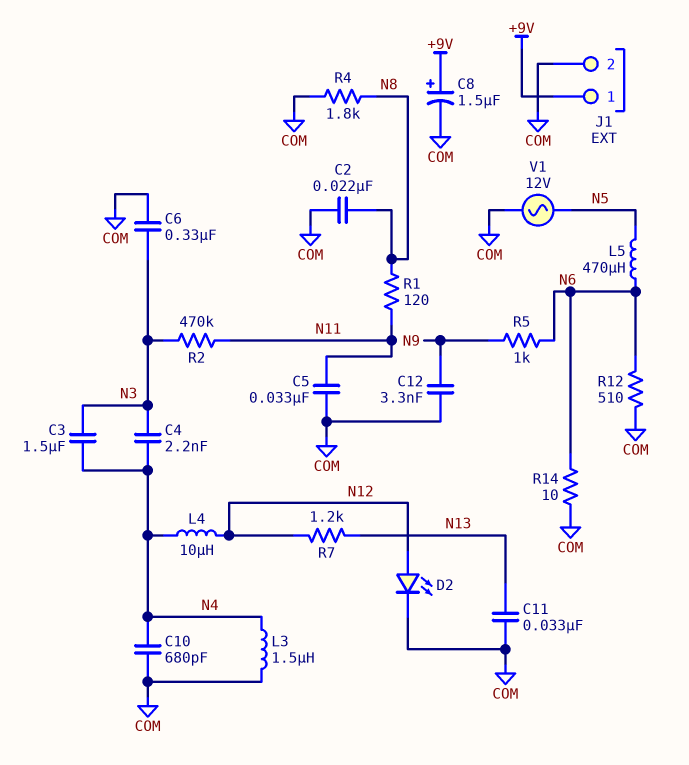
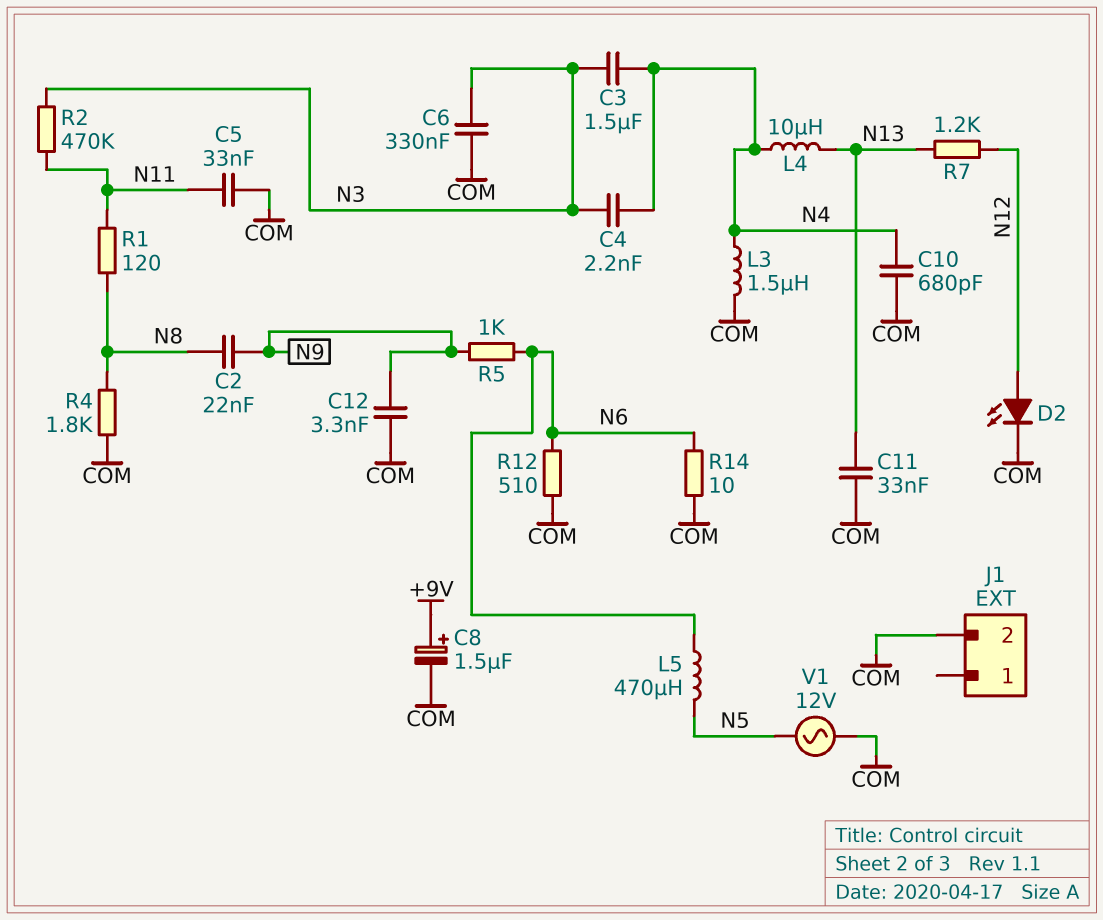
C2: 22nF (COM, N8) -> 22nF (N8, N9)
J1 pin 1: +9V -> none
L4: 10uH (N4, N12) -> 10uH (N4, N13)

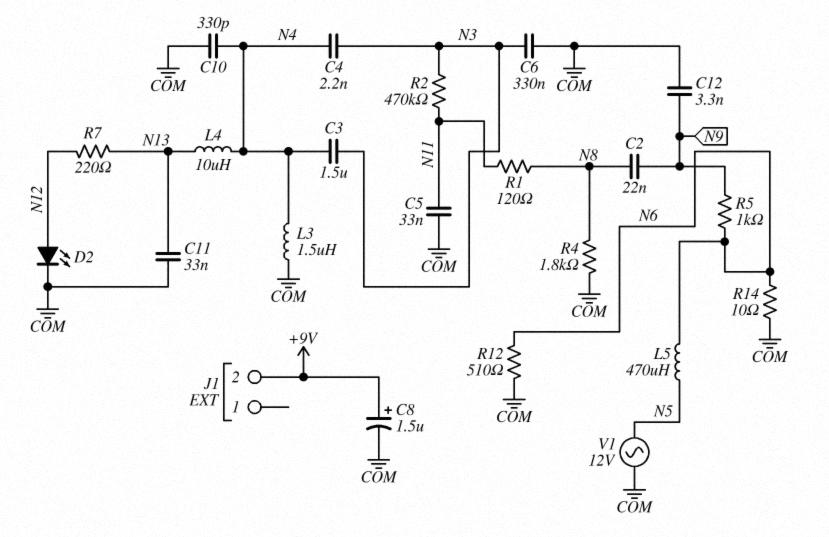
C10: 680pF (COM, N4) -> 330pF (COM, N4)
J1 pin 2: COM -> +9V
R7: 1.2k (N12, N13) -> 220 (N12, N13)

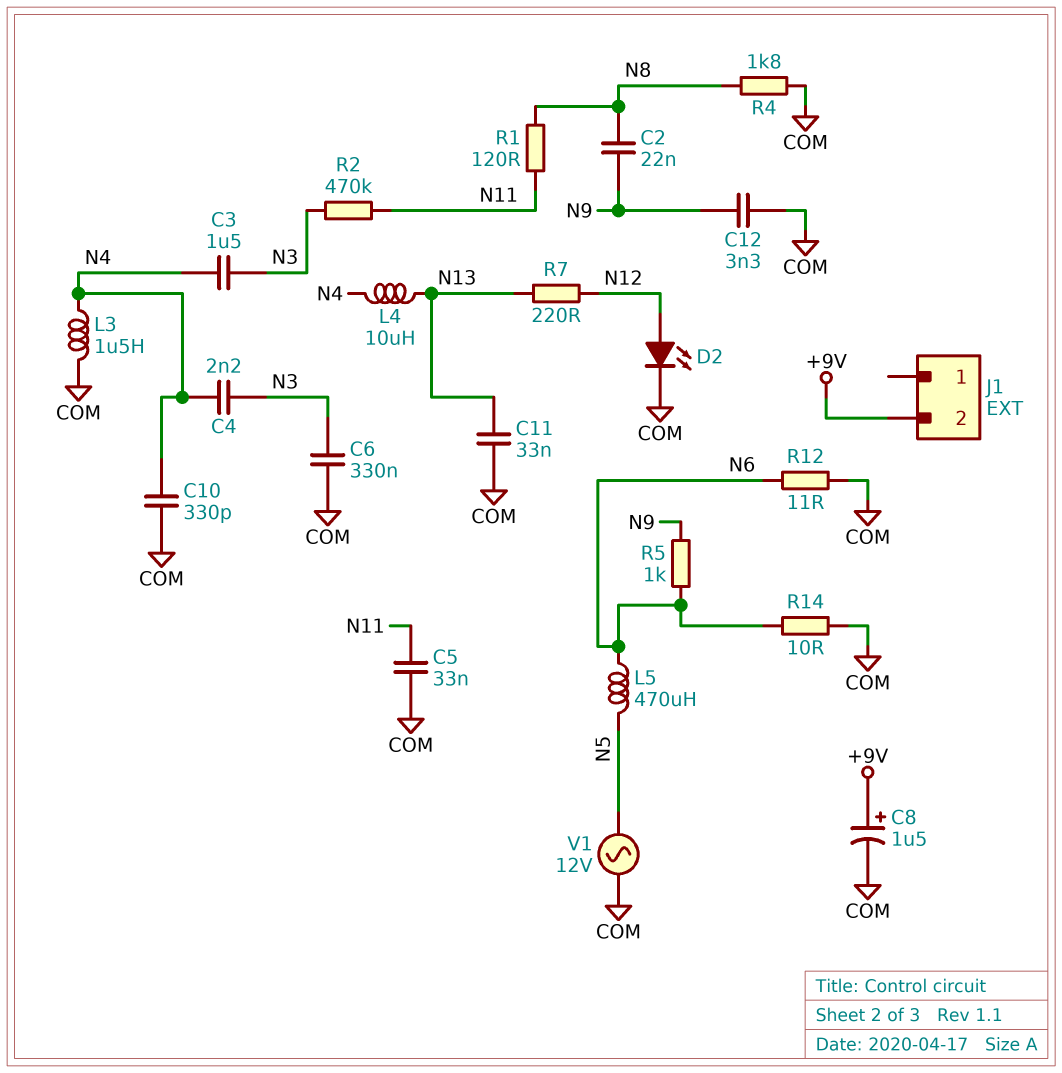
R12: 510 (COM, N6) -> 11 (COM, N6)

